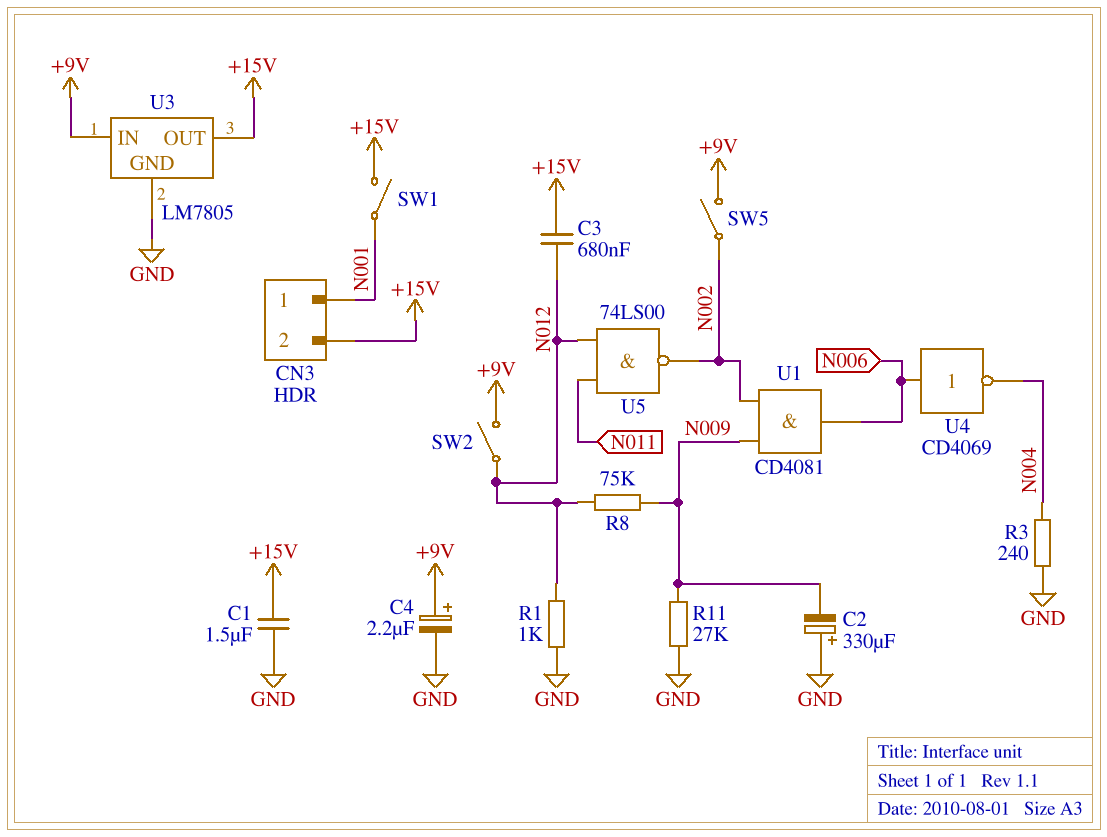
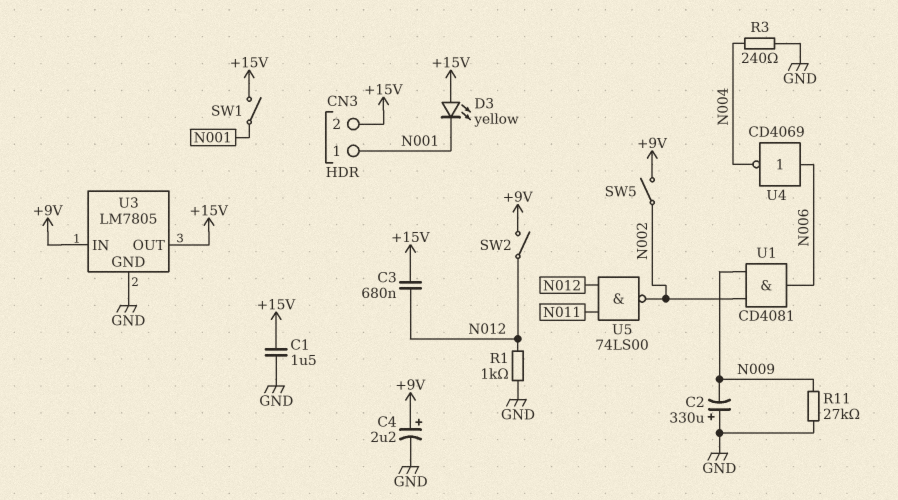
D3: none -> LED yellow (A +15V, K N001)
R8: 75k (N009, N012) -> none

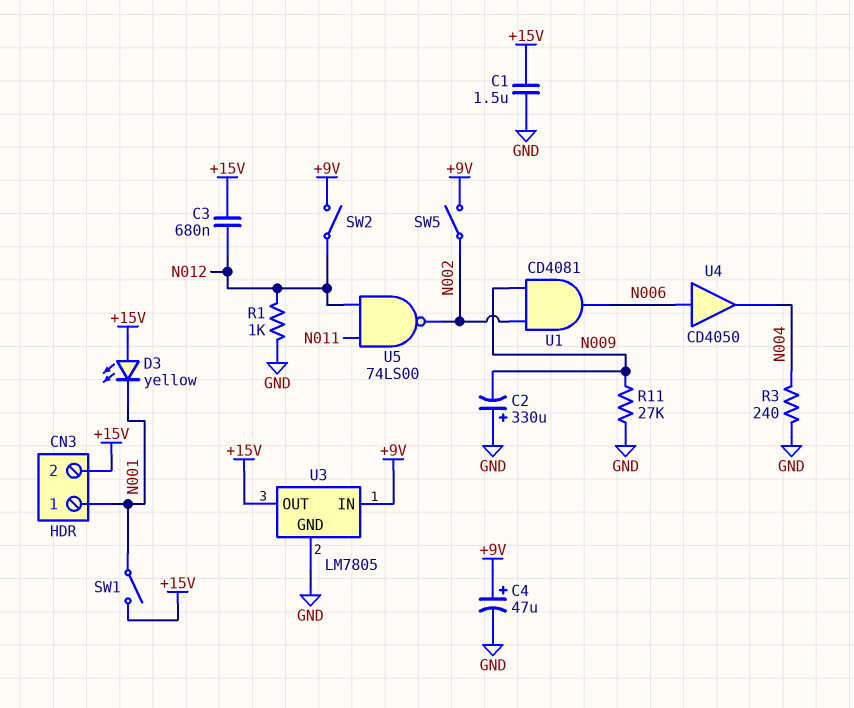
C4: 2.2uF (plus +9V, minus GND) -> 47uF (plus +9V, minus GND)
U4: NOT CD4069 (in N006, out N004) -> buffer CD4050 (in N006, out N004)

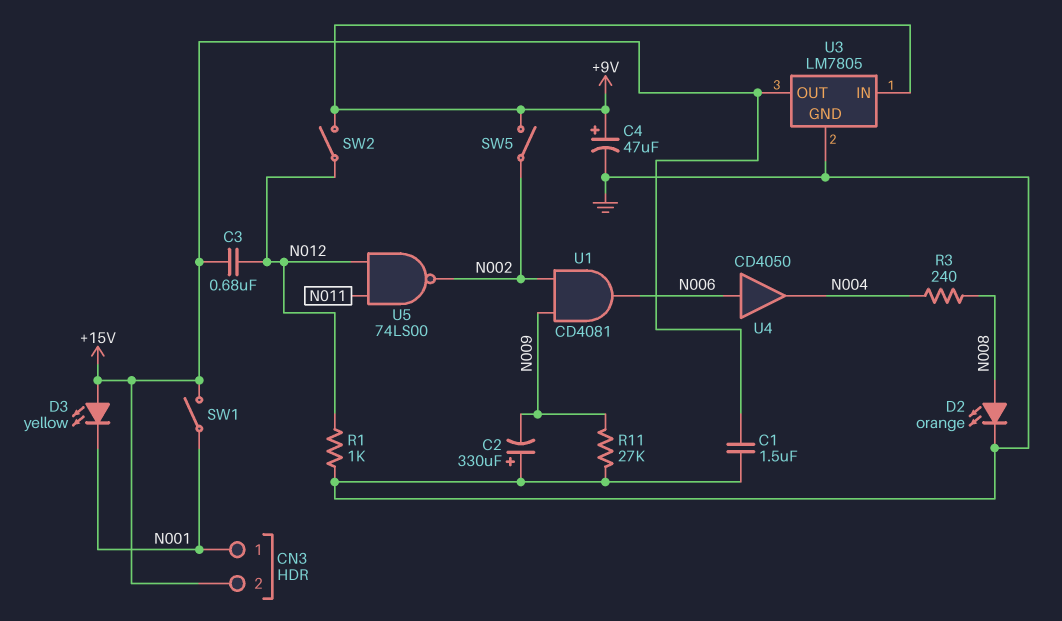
D2: none -> LED orange (A N008, K GND)
R3: 240 (GND, N004) -> 240 (N004, N008)

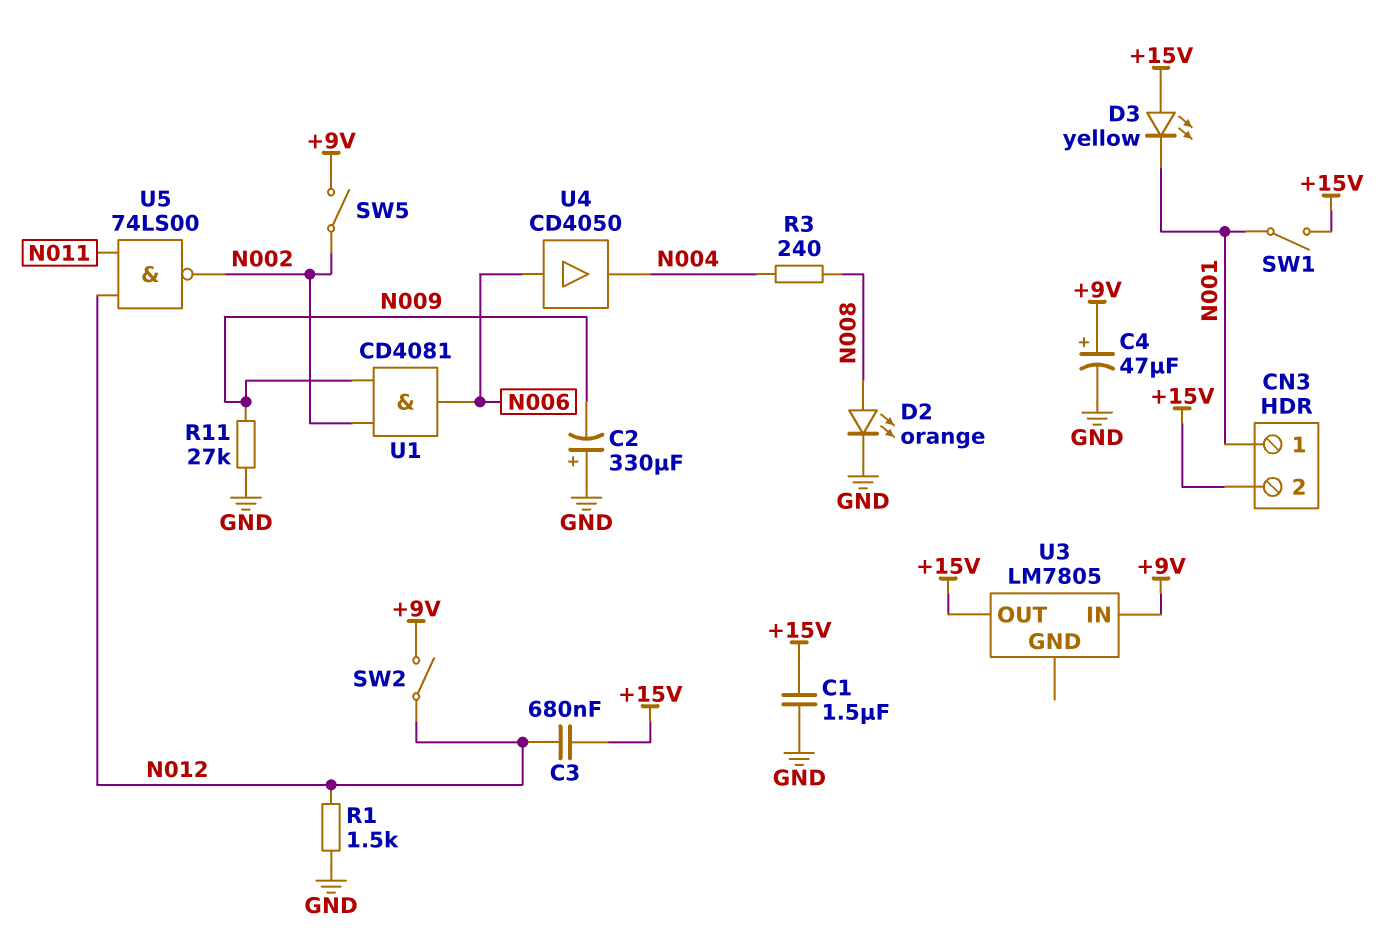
R1: 1k (GND, N012) -> 1.5k (GND, N012)
U3 pin GND: GND -> none

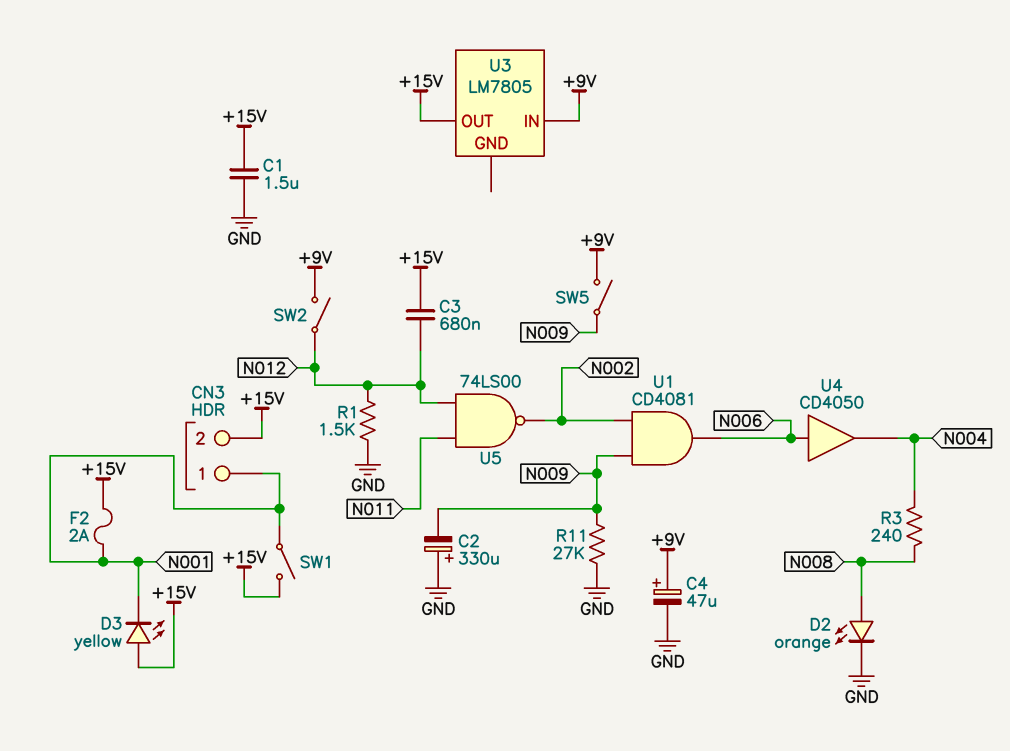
F2: none -> 2A (+15V, N001)
SW5: switch (+9V, N002) -> switch (+9V, N009)

